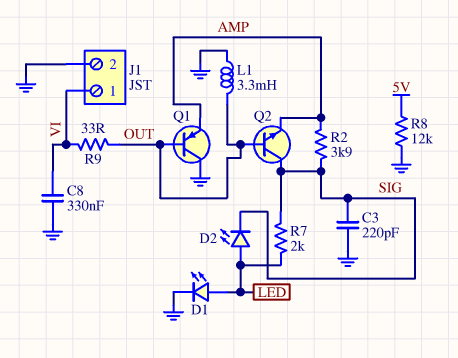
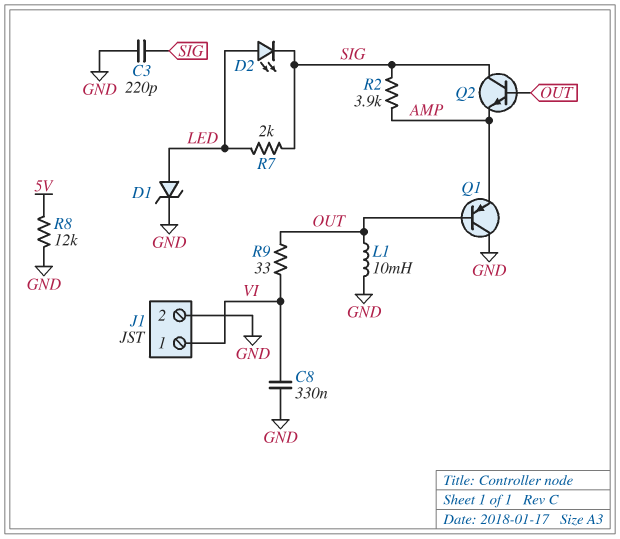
D1: LED (A LED, K GND) -> zener (A LED, K GND)
L1: 3.3mH (GND, OUT) -> 10mH (GND, OUT)

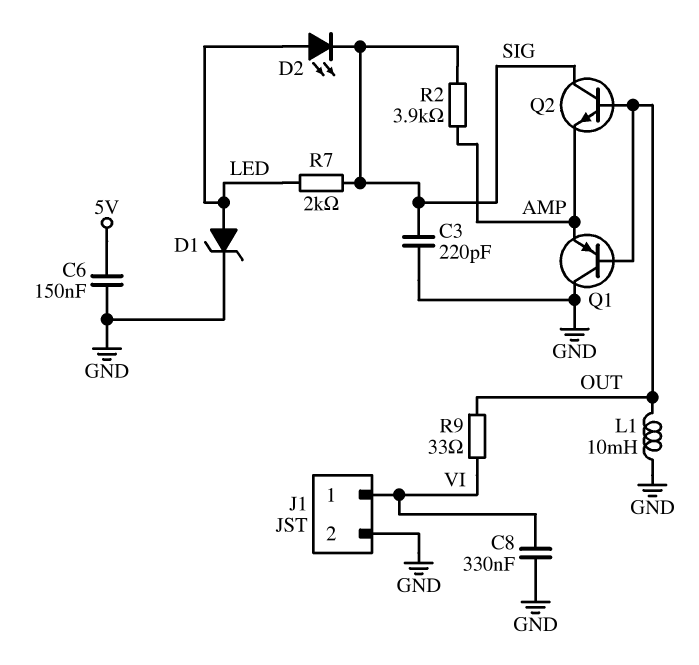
C6: none -> 150nF (5V, GND)
R8: 12k (5V, GND) -> none

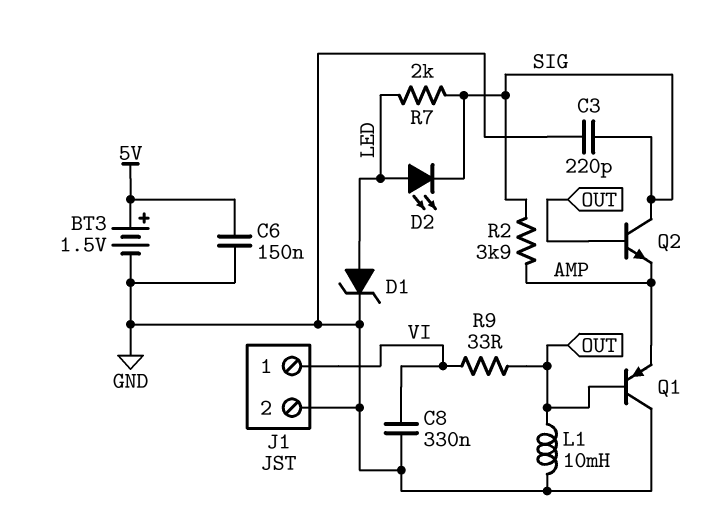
BT3: none -> 1.5V (plus 5V, minus GND)

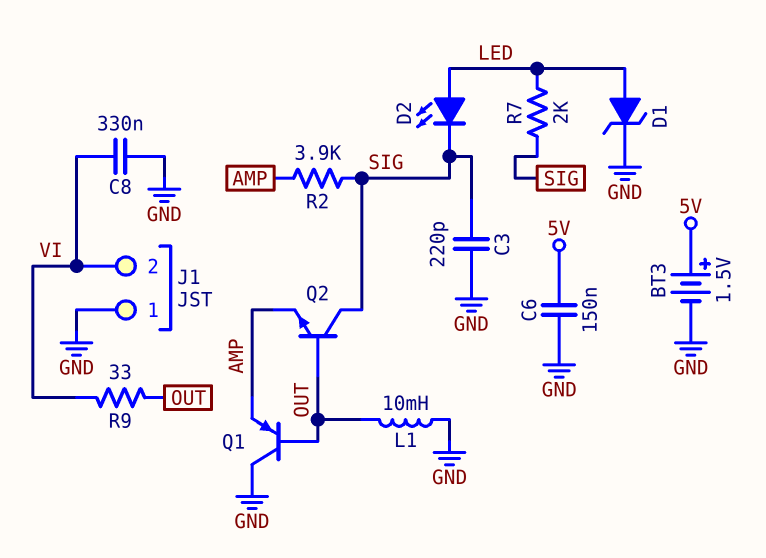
J1 pin 1: VI -> GND
J1 pin 2: GND -> VI

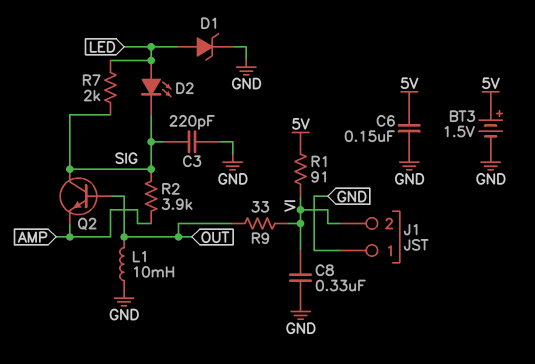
Q1: PNP (B OUT, C GND, E AMP) -> none
R1: none -> 91 (5V, VI)

